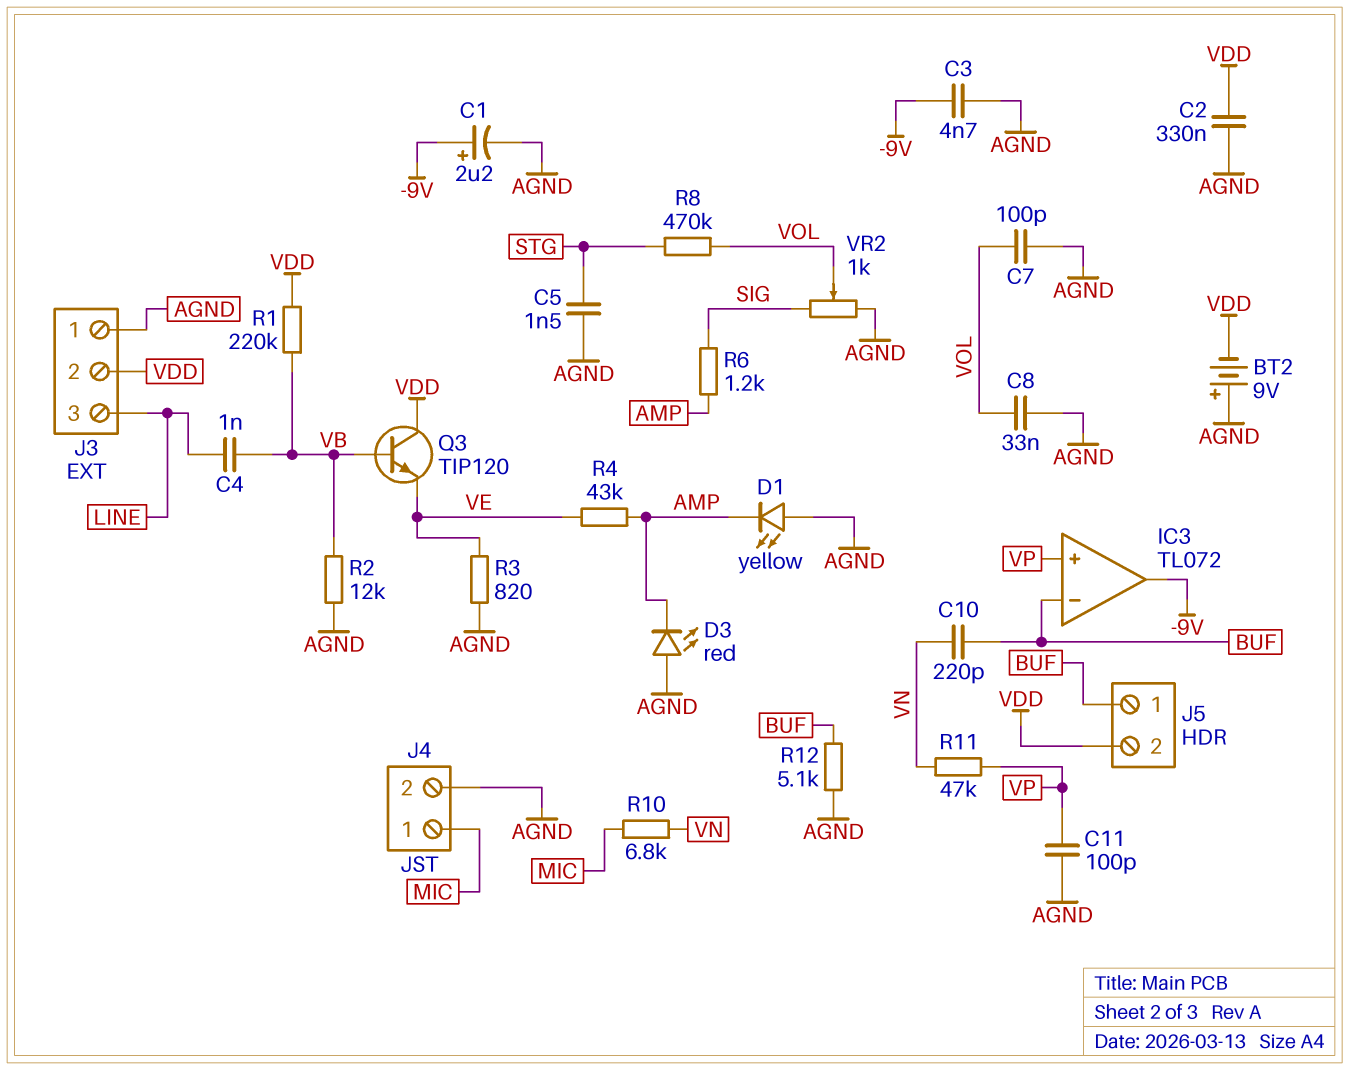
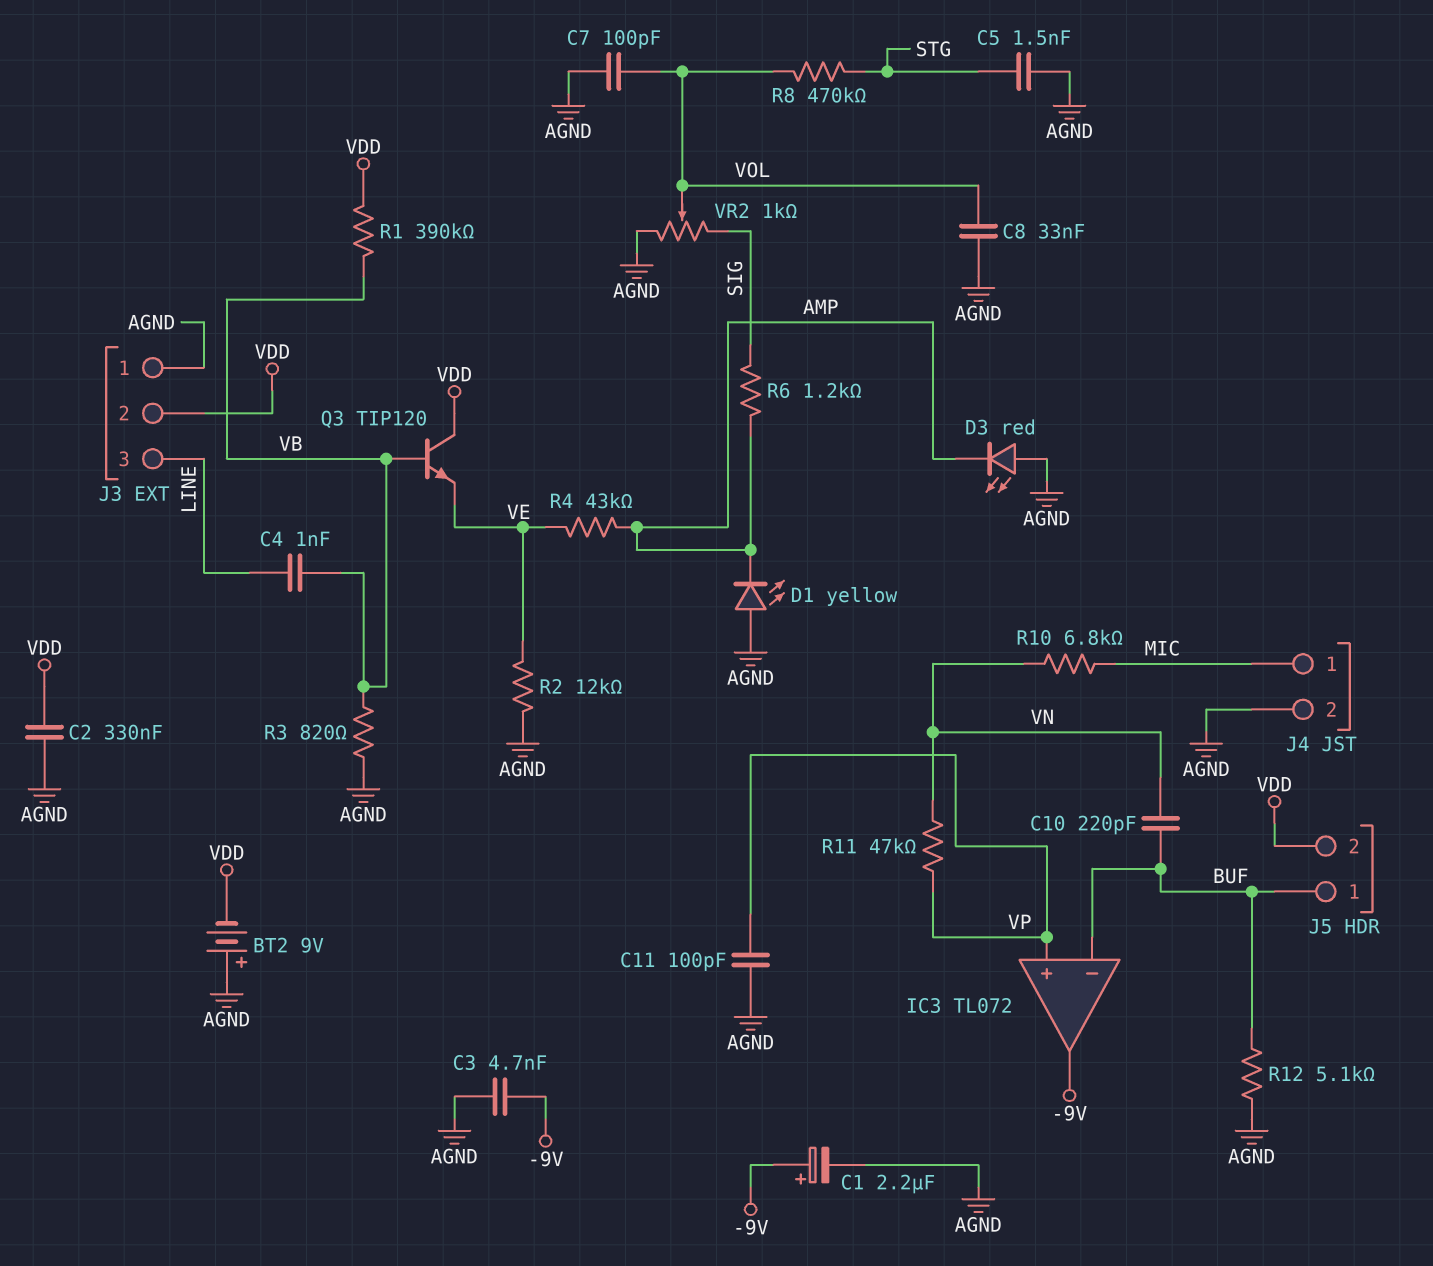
R1: 220k (VB, VDD) -> 390k (VB, VDD)
R2: 12k (AGND, VB) -> 12k (AGND, VE)
R3: 820 (AGND, VE) -> 820 (AGND, VB)

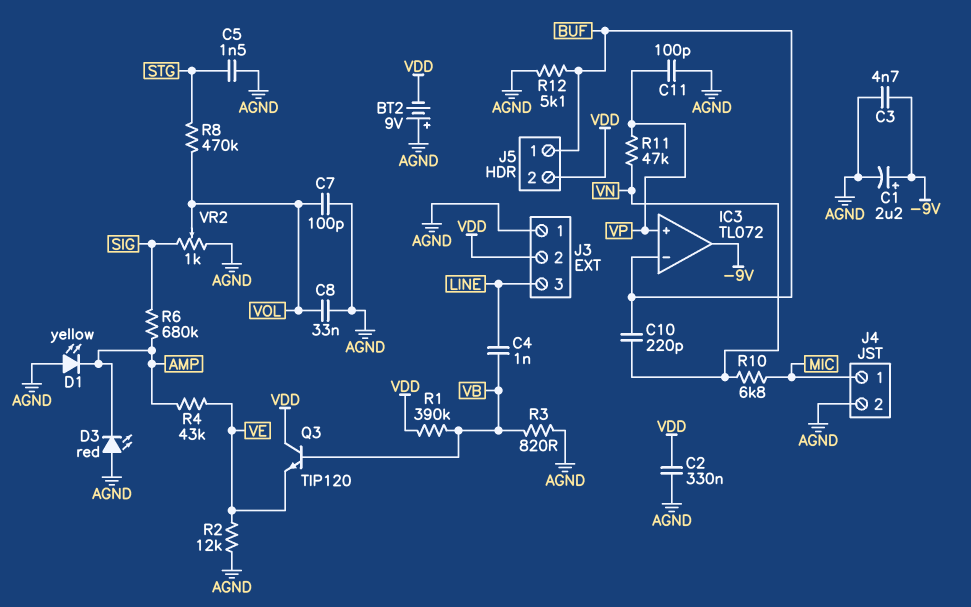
R6: 1.2k (AMP, SIG) -> 680k (AMP, SIG)

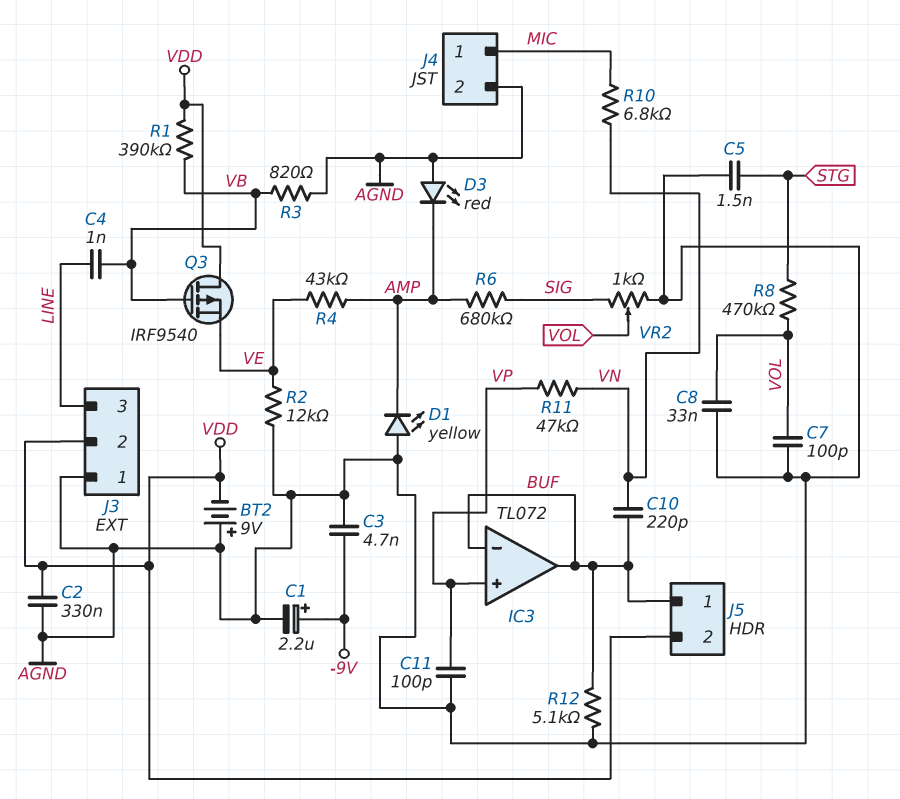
IC3 pin out: -9V -> BUF
Q3: NPN TIP120 (B VB, C VDD, E VE) -> PMOS IRF9540 (G VB, D VDD, S VE)

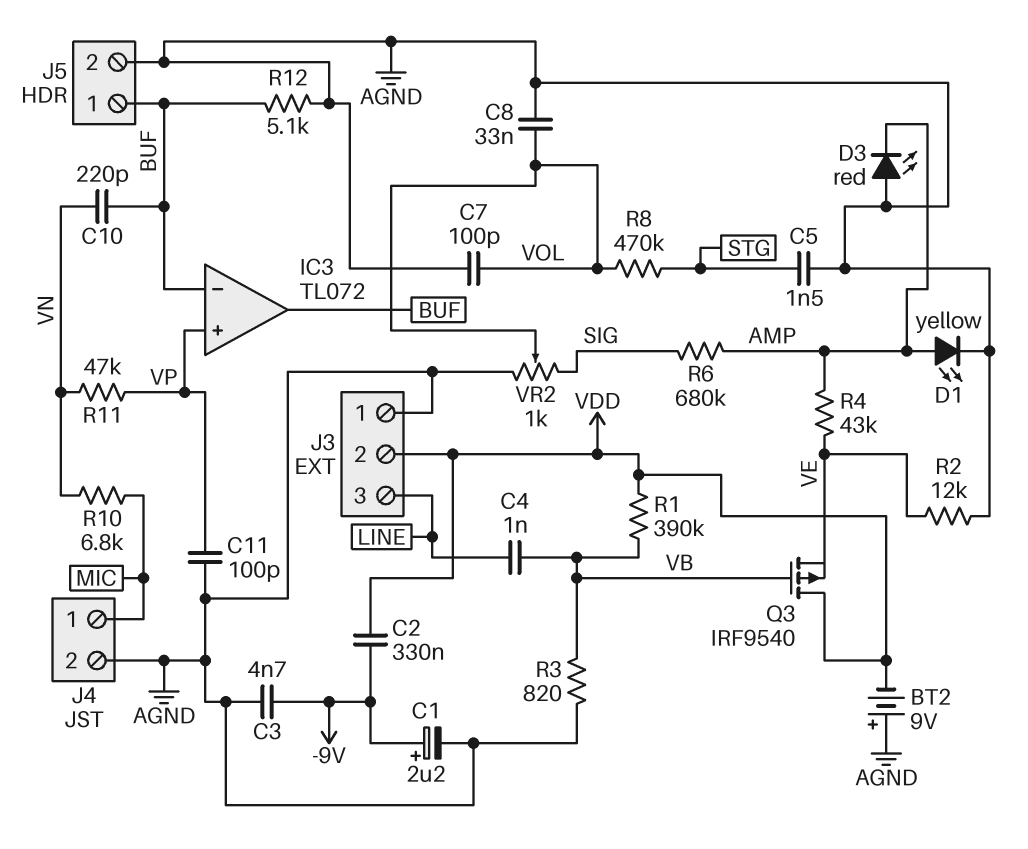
C2: 330nF (AGND, VDD) -> 330nF (-9V, VDD)
D1: LED yellow (A AGND, K AMP) -> LED yellow (A AMP, K AGND)
J5 pin 2: VDD -> AGND

